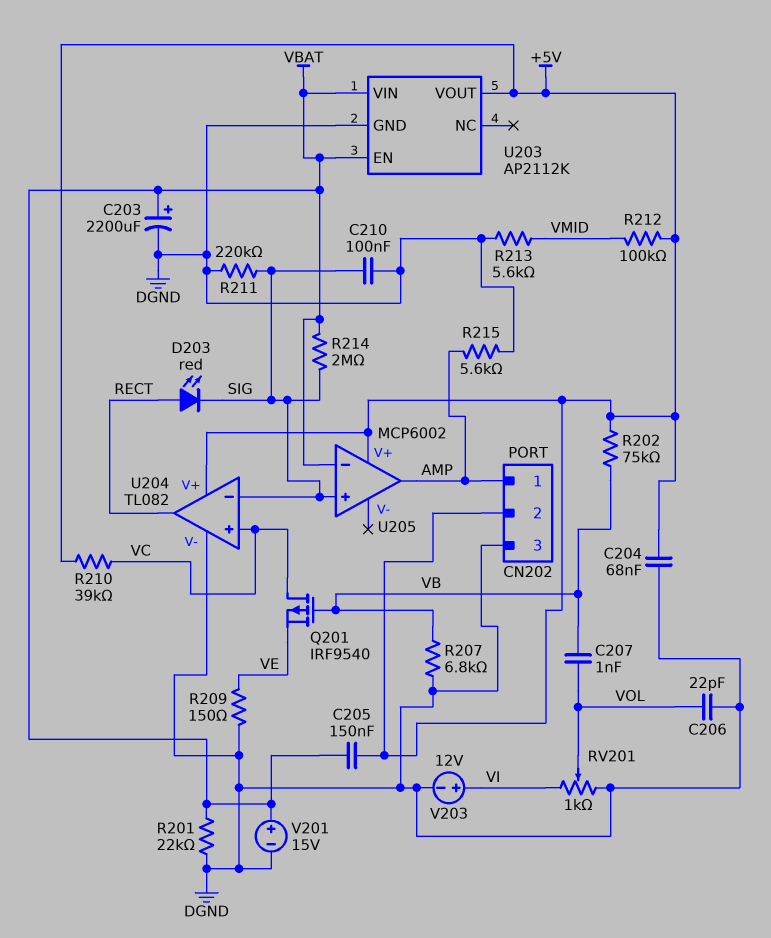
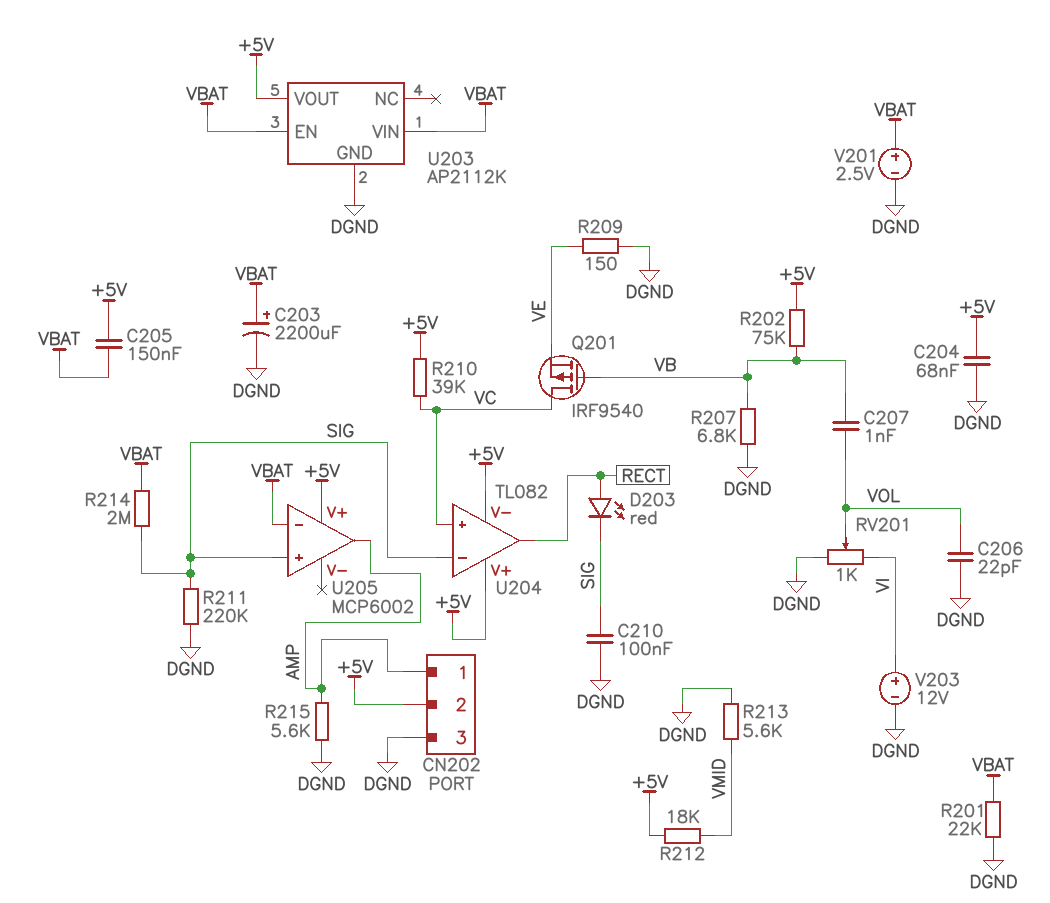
R212: 100k (+5V, VMID) -> 18k (+5V, VMID)
U204 pin V-: DGND -> +5V
V201: 15V (plus VBAT, minus DGND) -> 2.5V (plus VBAT, minus DGND)

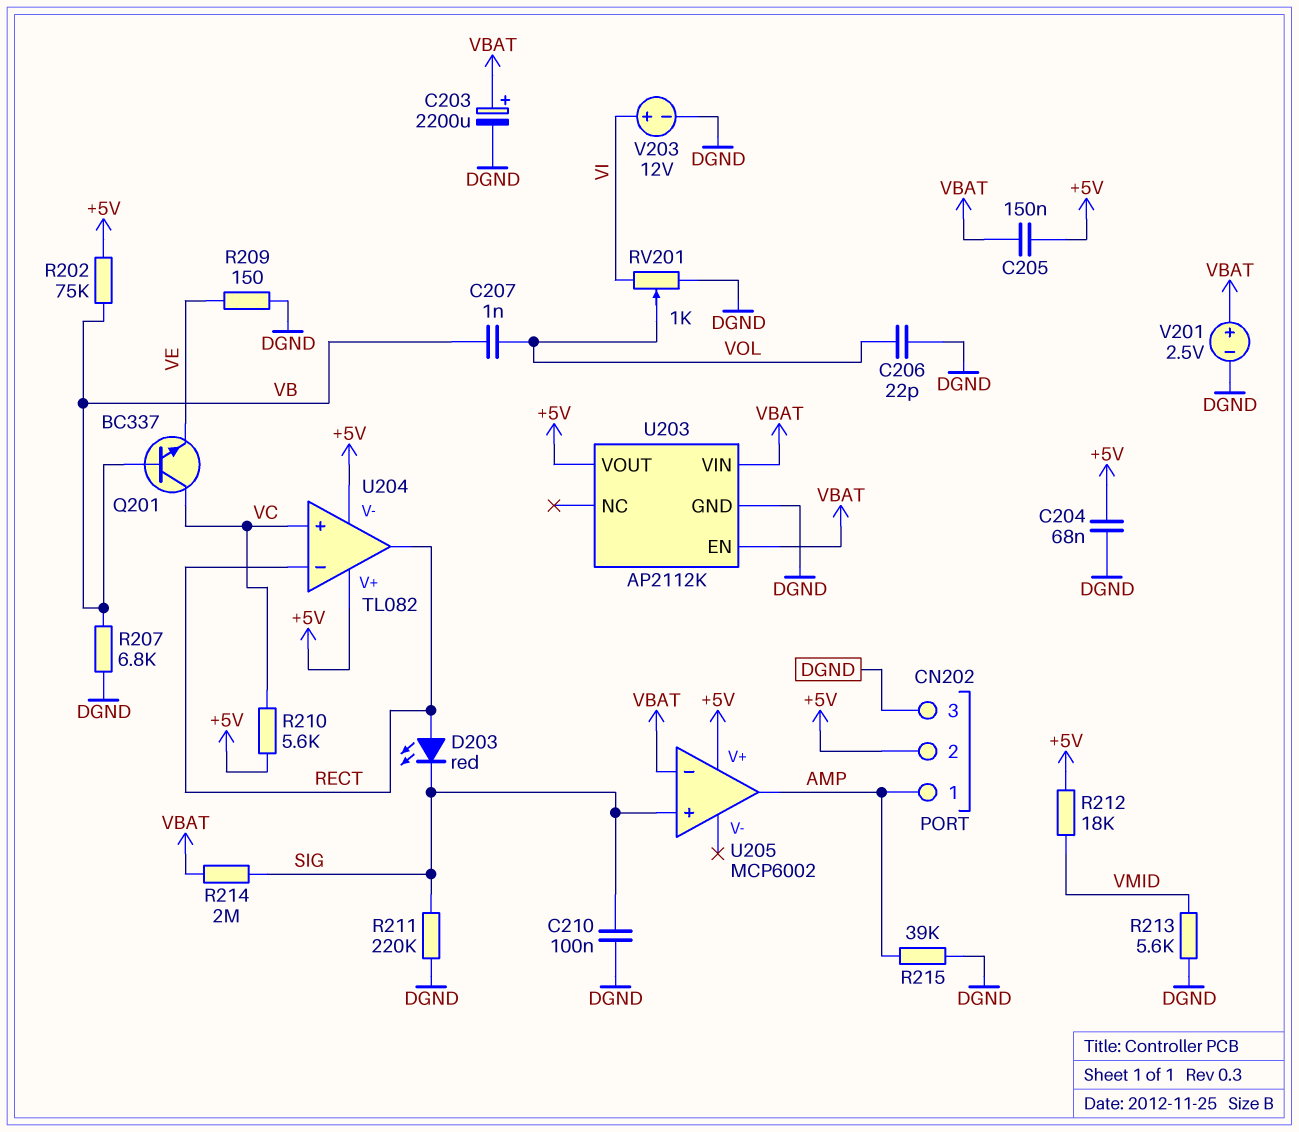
Q201: PMOS IRF9540 (G VB, D VC, S VE) -> NPN BC337 (B VB, C VC, E VE)
R201: 22k (DGND, VBAT) -> none
R210: 39k (+5V, VC) -> 5.6k (+5V, VC)
R215: 5.6k (AMP, DGND) -> 39k (AMP, DGND)
U204 pin in-: SIG -> RECT

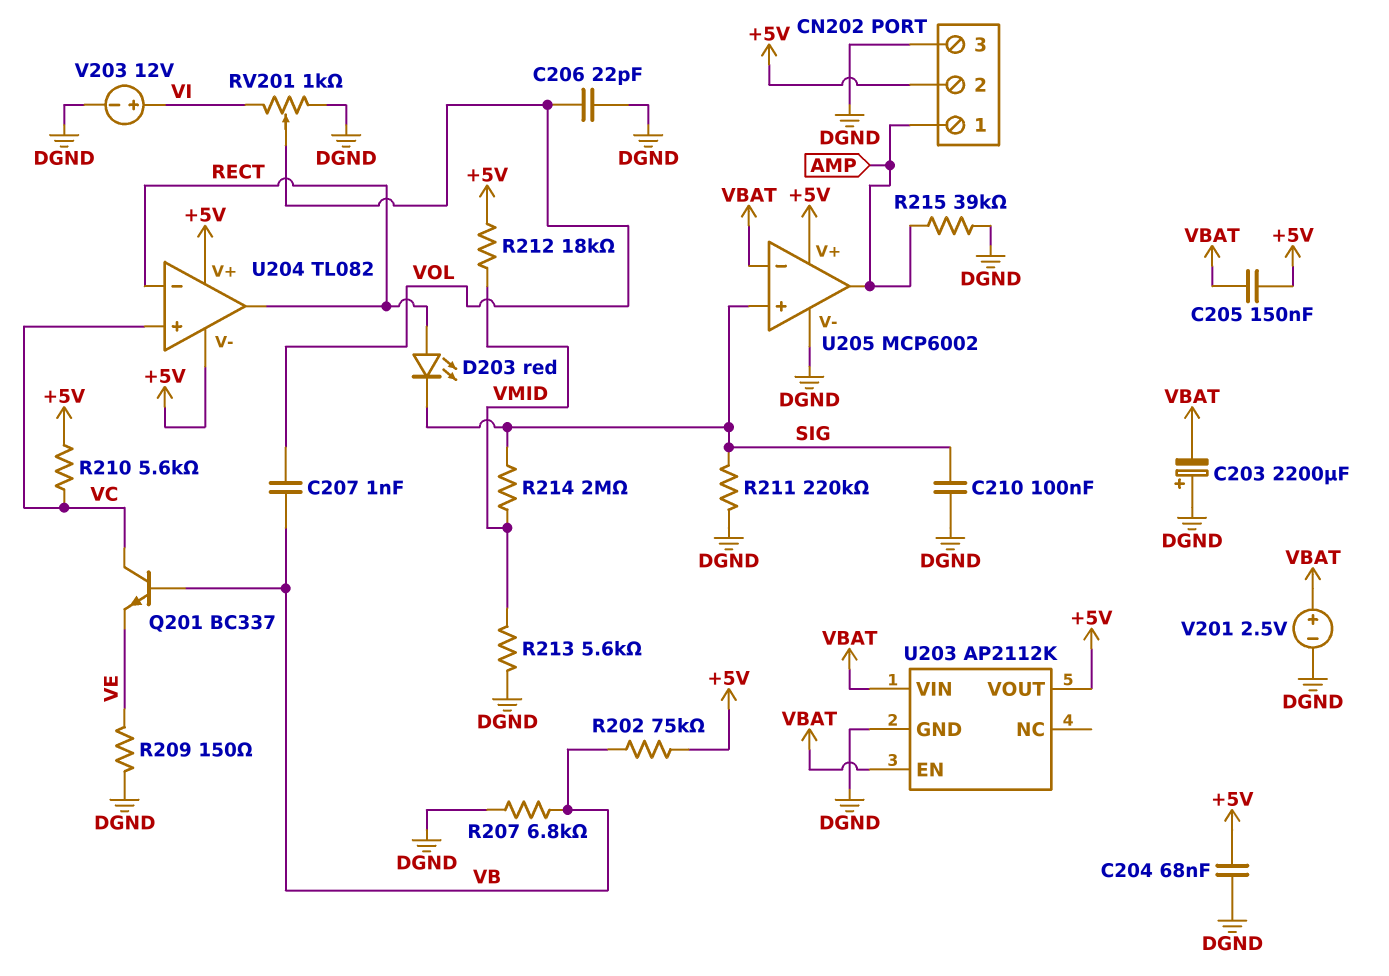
C203: 2200uF (plus VBAT, minus DGND) -> 2200uF (plus DGND, minus VBAT)
R214: 2M (SIG, VBAT) -> 2M (SIG, VMID)
U205 pin V-: none -> DGND

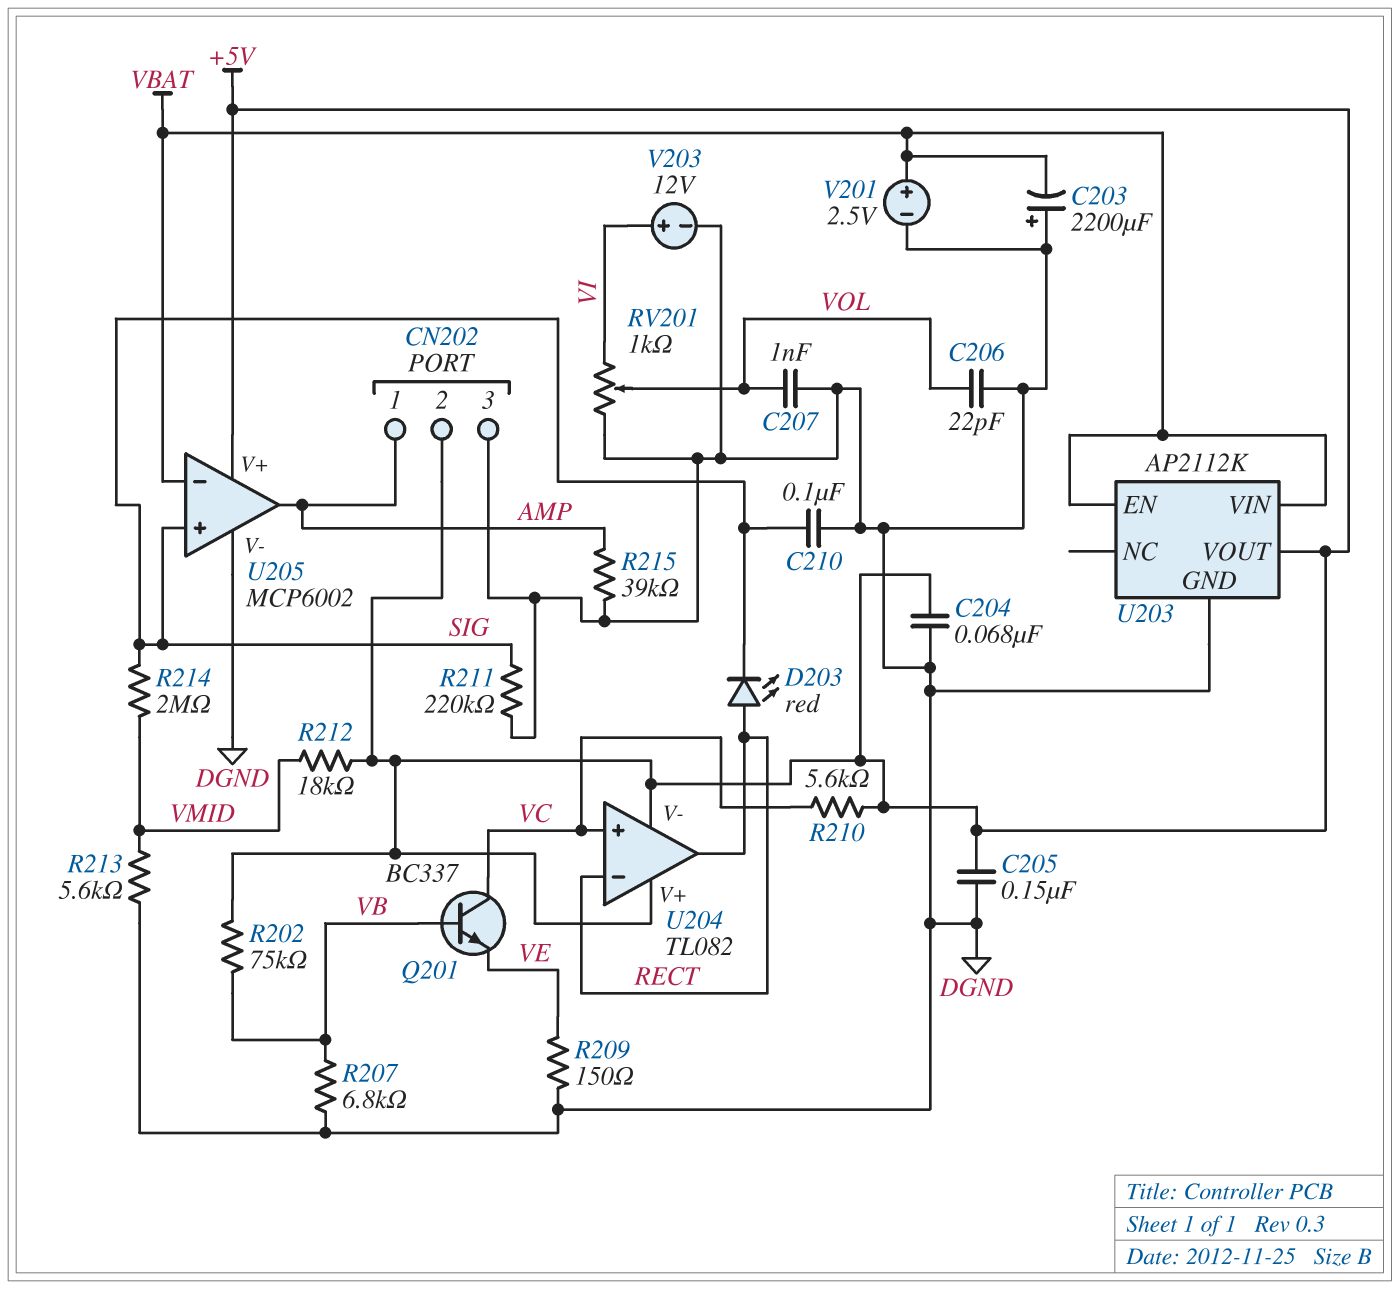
C205: 150nF (+5V, VBAT) -> 150nF (+5V, DGND)
C207: 1nF (VB, VOL) -> 1nF (DGND, VOL)

